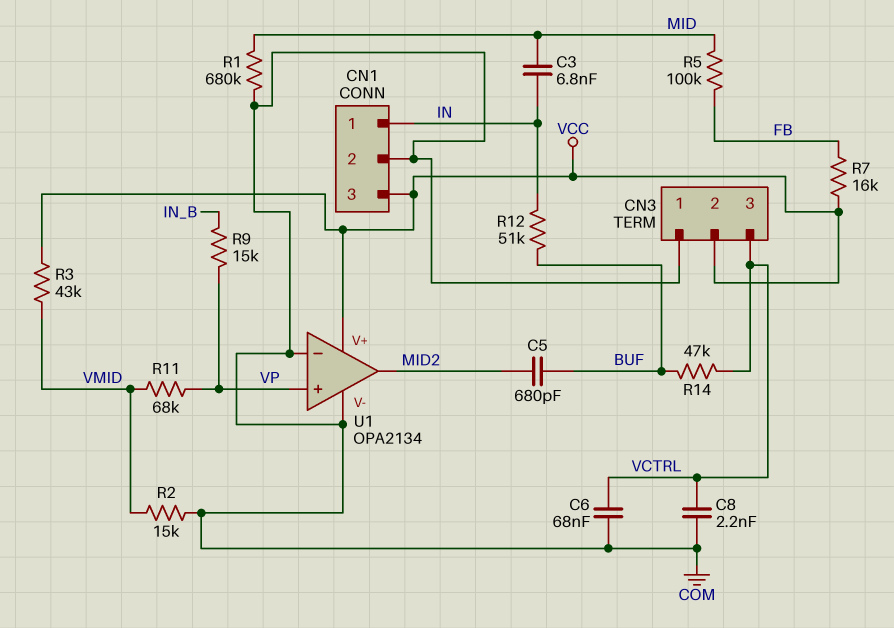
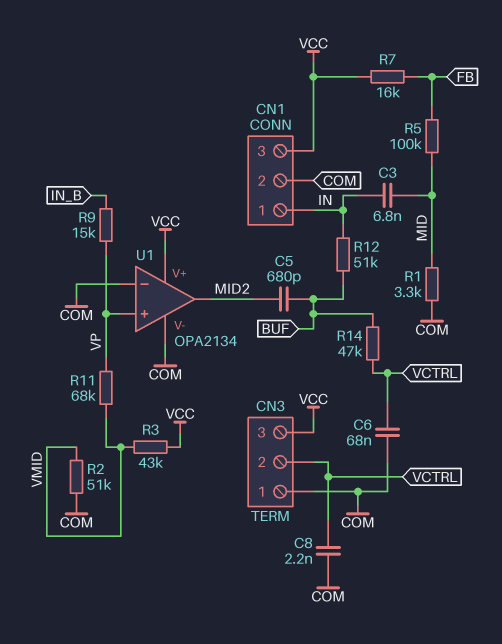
CN3 pin 2: VCC -> VCTRL
CN3 pin 3: VCTRL -> VCC
R1: 680k (COM, MID) -> 3.3k (COM, MID)
R2: 15k (COM, VMID) -> 51k (COM, VMID)

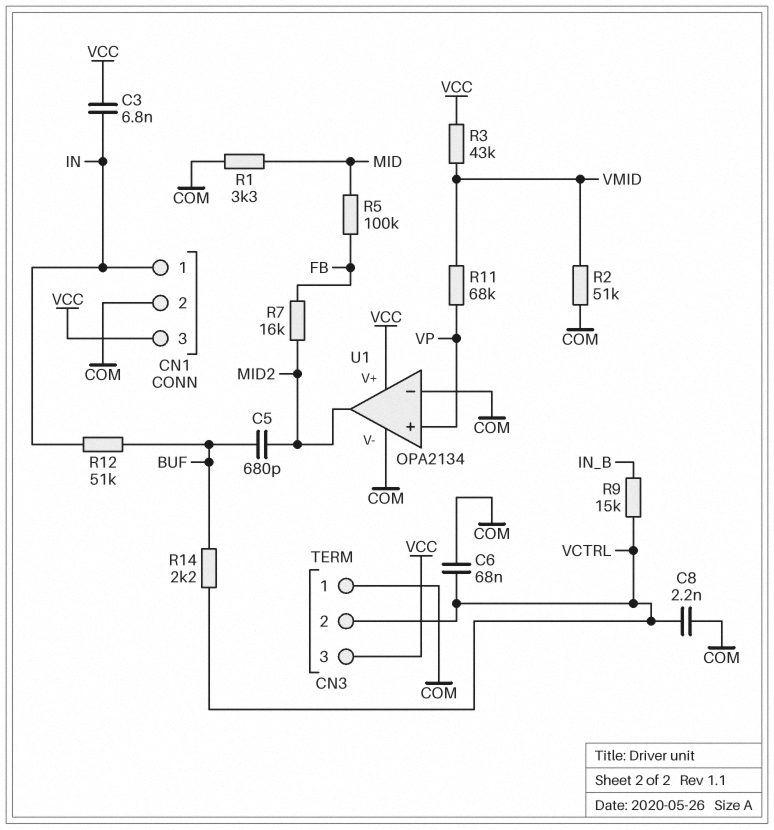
C3: 6.8nF (IN, MID) -> 6.8nF (IN, VCC)
R7: 16k (FB, VCC) -> 16k (FB, MID2)
R9: 15k (IN_B, VP) -> 15k (IN_B, VCTRL)
R14: 47k (BUF, VCTRL) -> 2.2k (BUF, VCTRL)

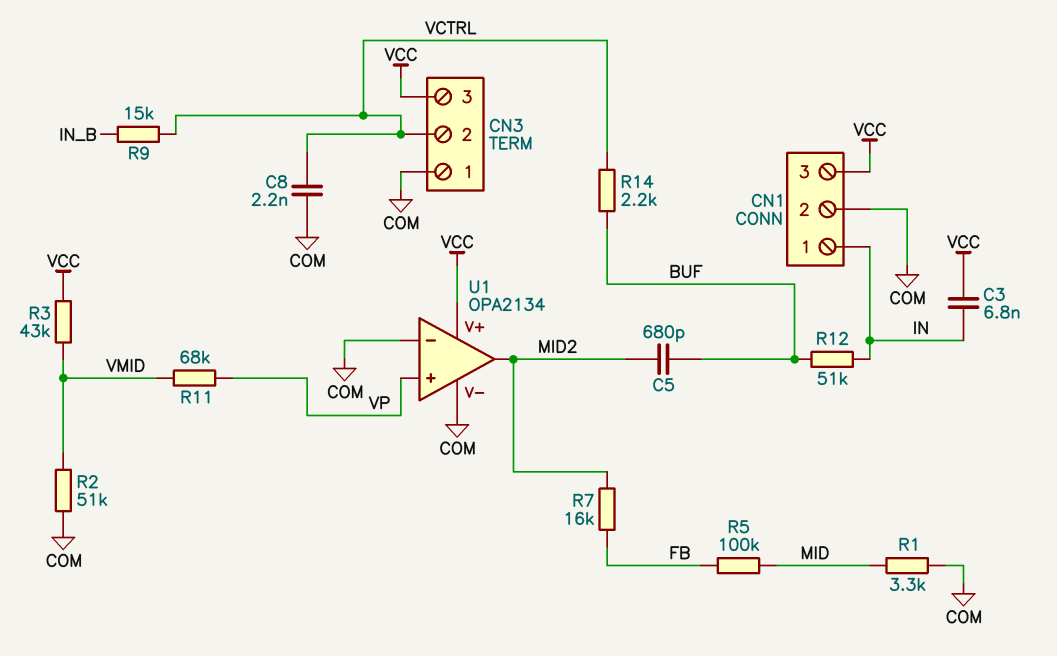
C6: 68nF (COM, VCTRL) -> none

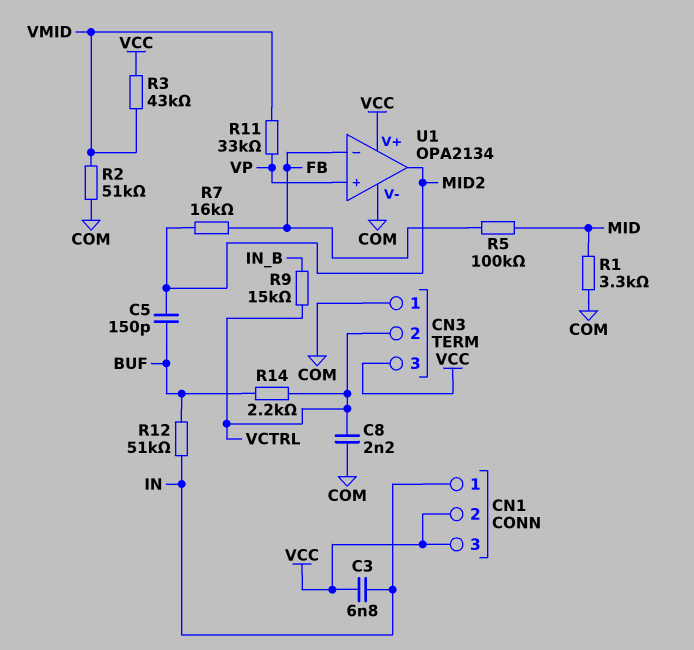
C5: 680pF (BUF, MID2) -> 150pF (BUF, MID2)
CN1 pin 2: COM -> VCC
R11: 68k (VMID, VP) -> 33k (VMID, VP)
U1 pin in-: COM -> FB

